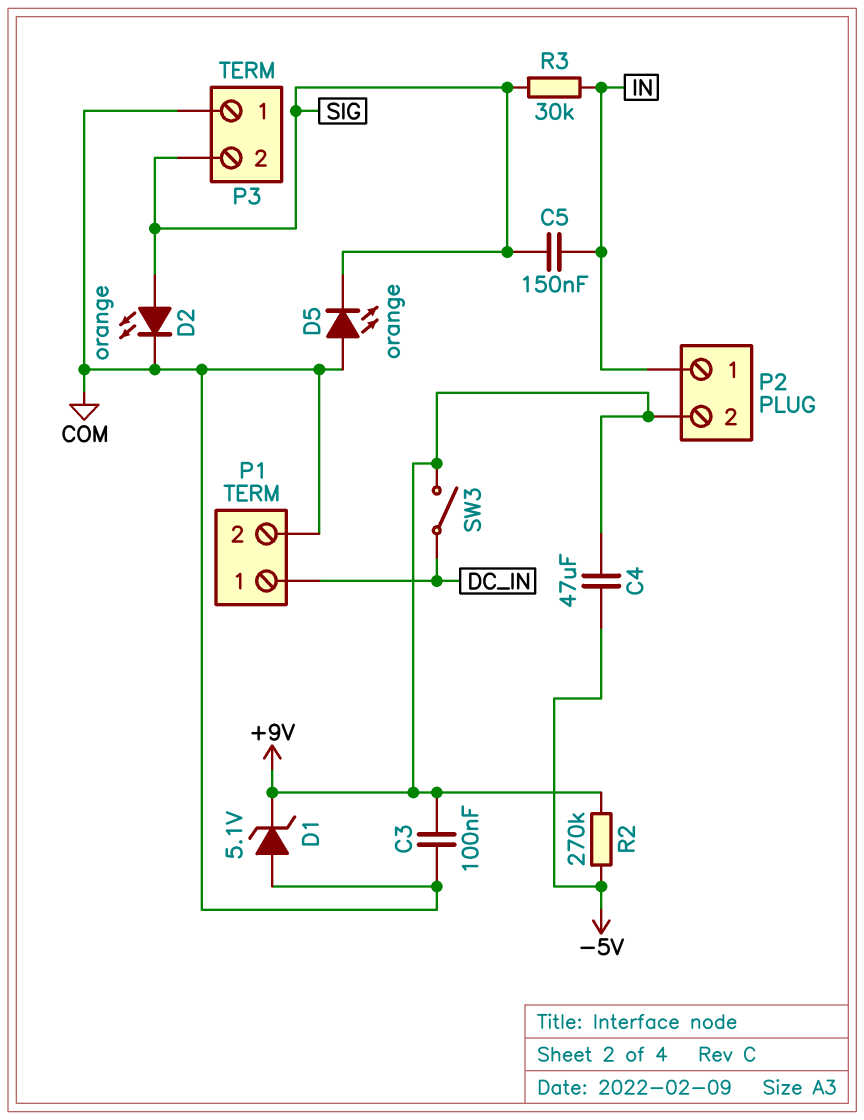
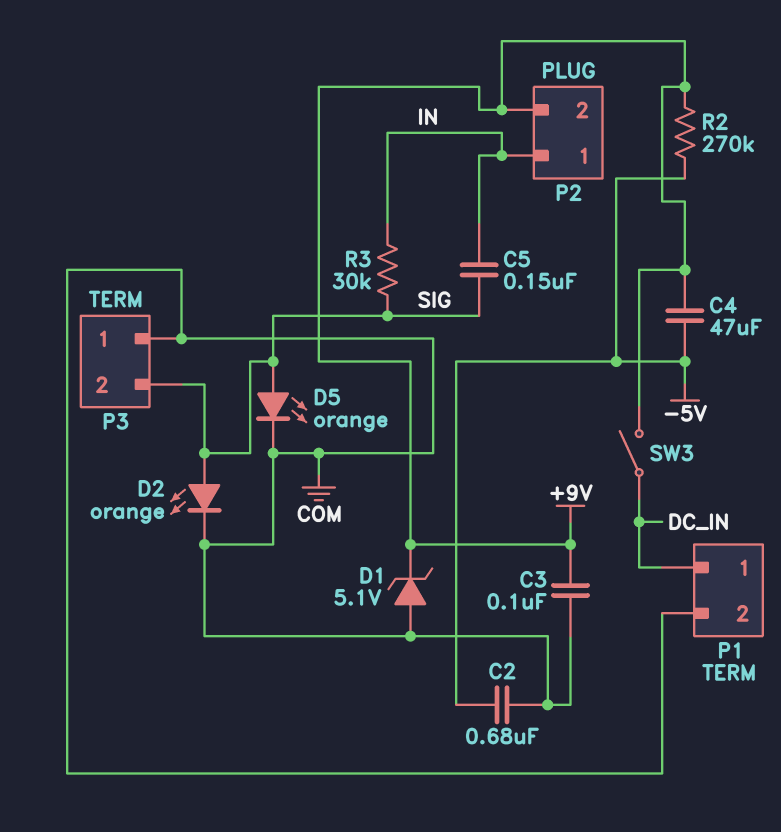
C2: none -> 680nF (-5V, COM)
D5: LED orange (A COM, K SIG) -> LED orange (A SIG, K COM)

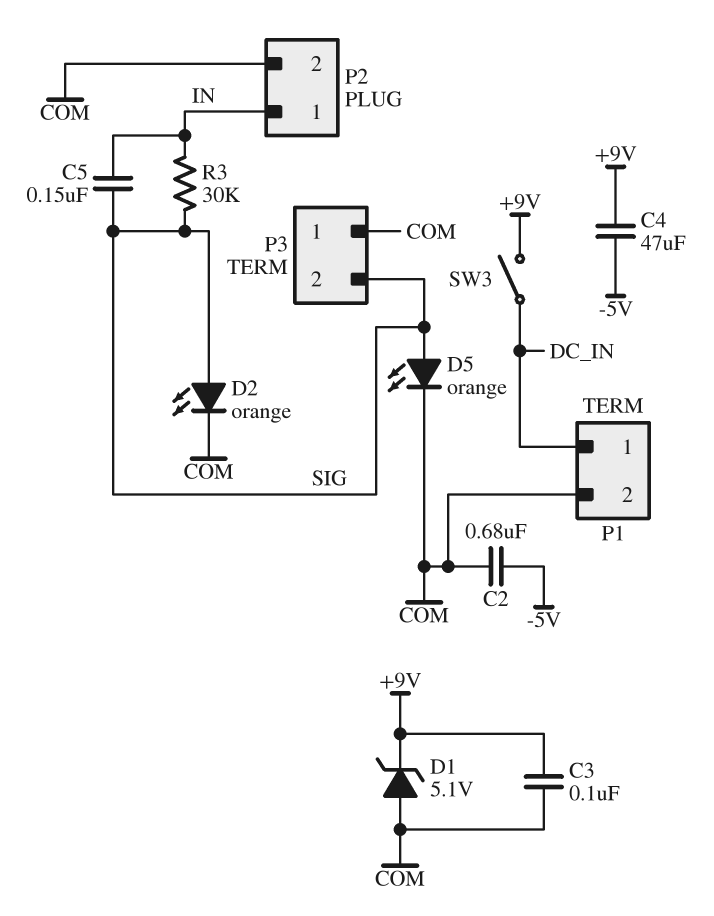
P2 pin 2: +9V -> COM
R2: 270k (+9V, -5V) -> none

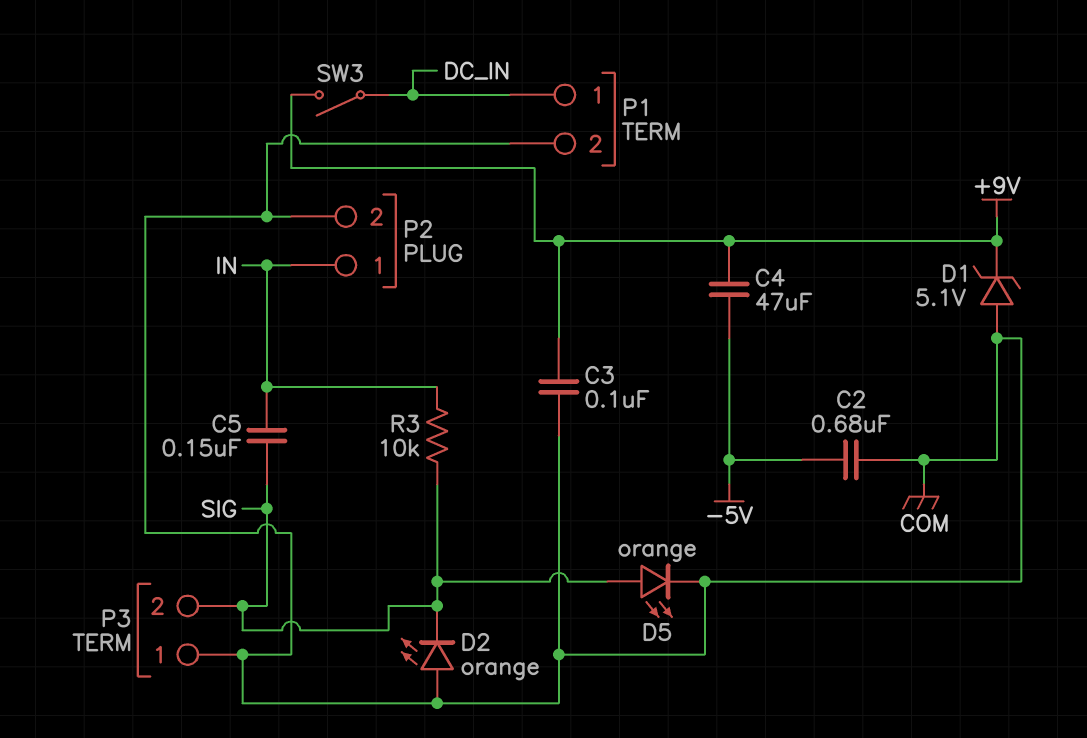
D2: LED orange (A SIG, K COM) -> LED orange (A COM, K SIG)
R3: 30k (IN, SIG) -> 10k (IN, SIG)

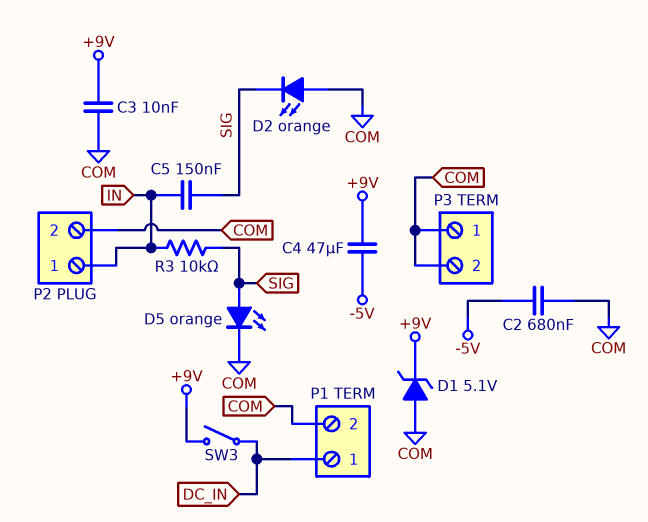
C3: 100nF (+9V, COM) -> 10nF (+9V, COM)
P3 pin 2: SIG -> COM

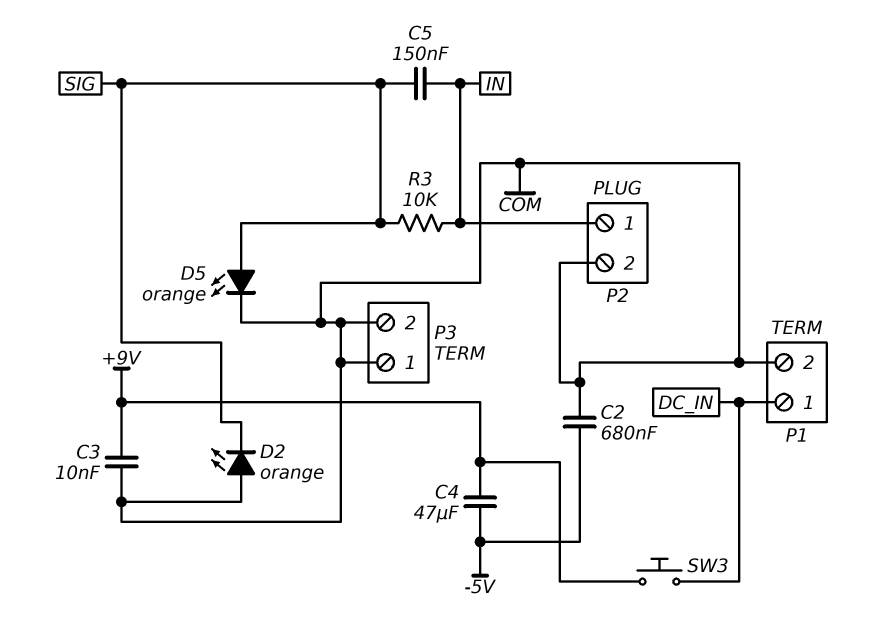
D1: zener 5.1V (A COM, K +9V) -> none
SW3: switch (+9V, DC_IN) -> button (+9V, DC_IN)

